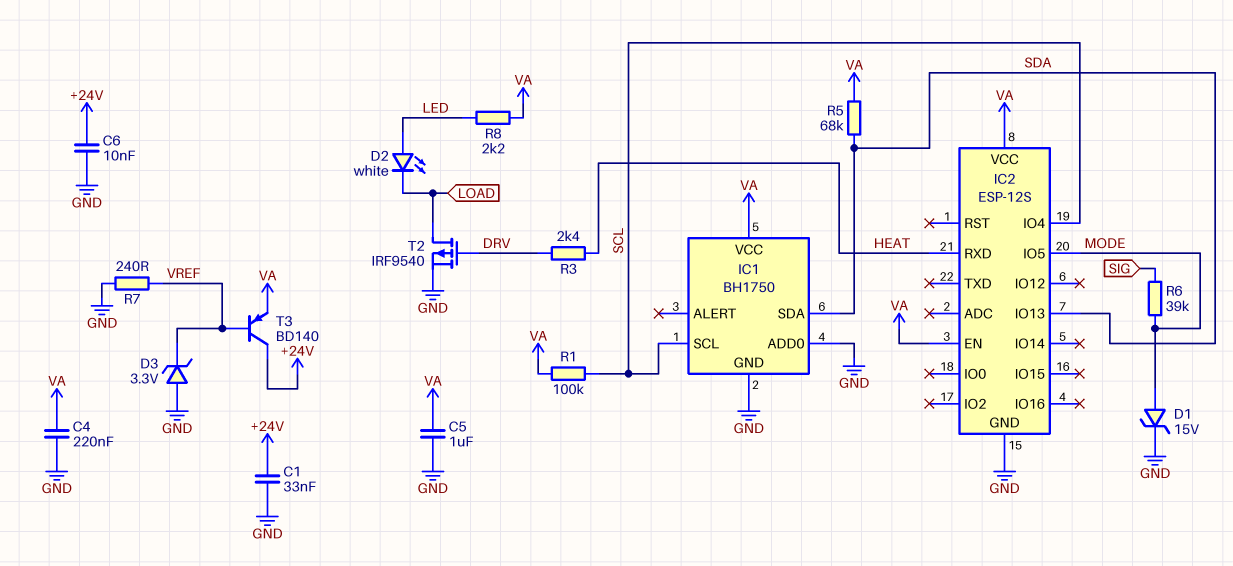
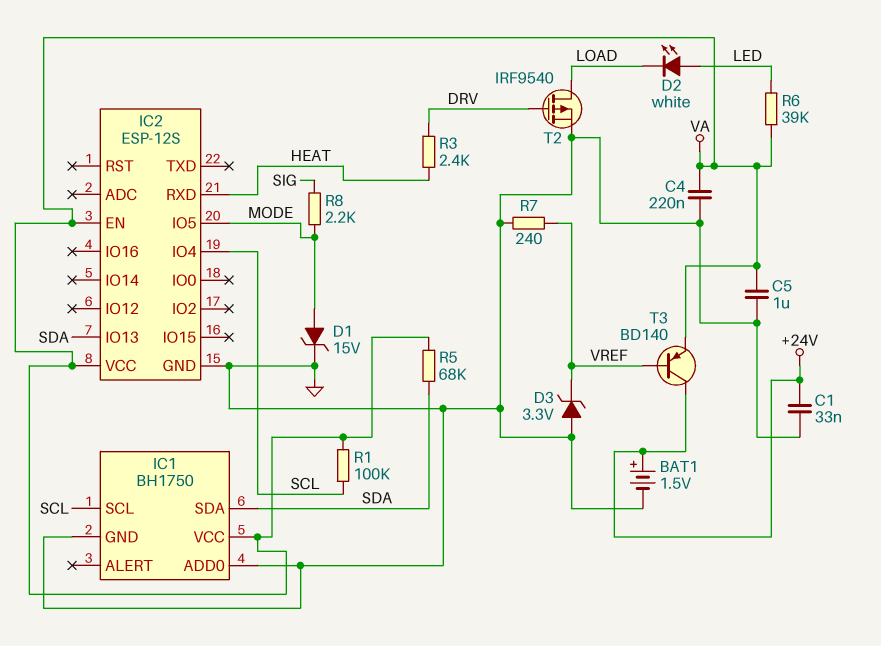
BAT1: none -> 1.5V (plus +24V, minus GND)
C6: 10nF (+24V, GND) -> none
R6: 39k (MODE, SIG) -> 39k (LED, VA)
R8: 2.2k (LED, VA) -> 2.2k (MODE, SIG)

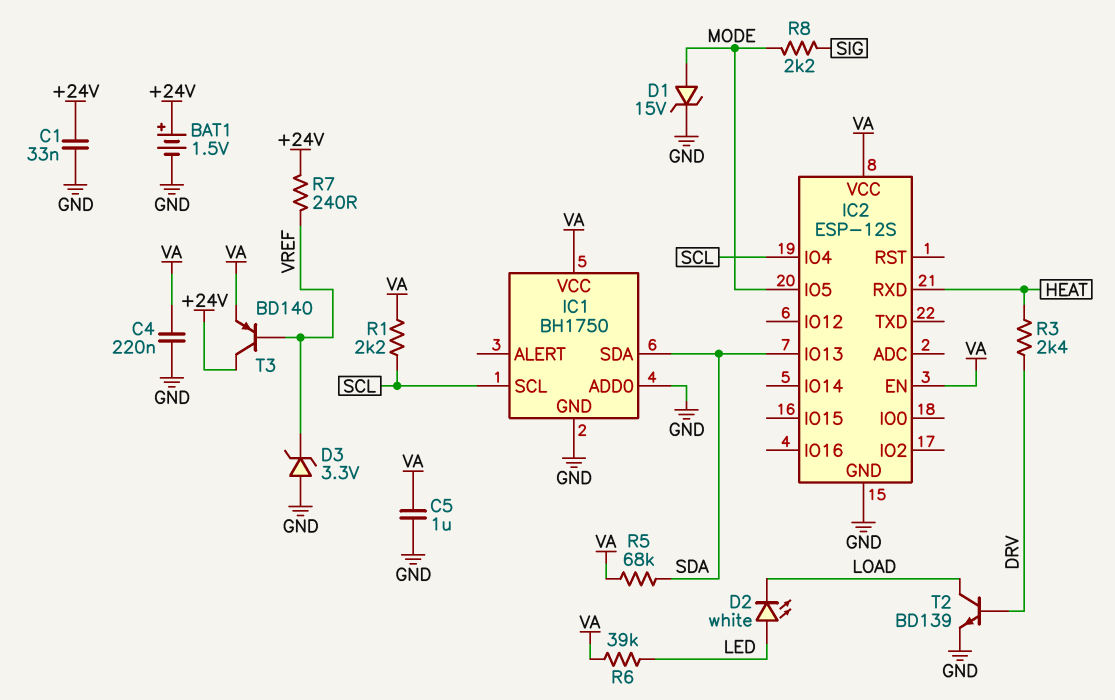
R1: 100k (SCL, VA) -> 2.2k (SCL, VA)
R7: 240 (GND, VREF) -> 240 (+24V, VREF)
T2: PMOS IRF9540 (G DRV, D LOAD, S GND) -> NPN BD139 (B DRV, C LOAD, E GND)

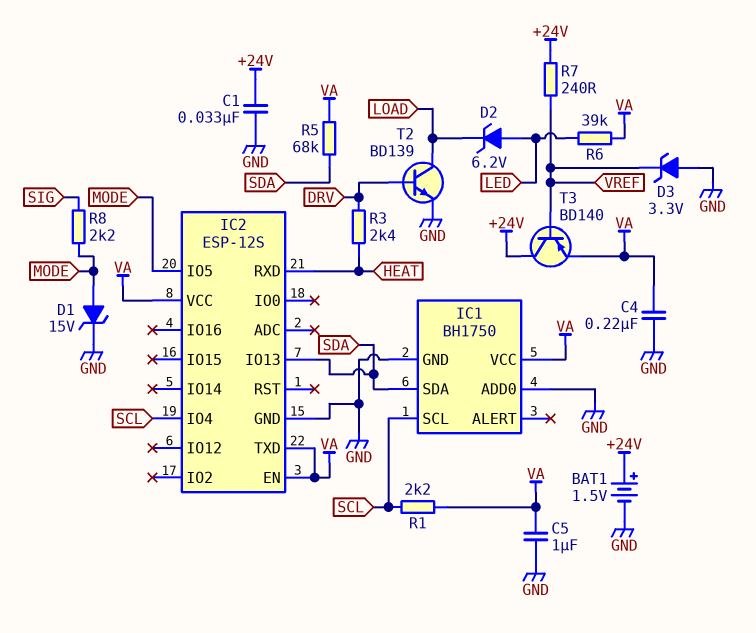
D2: LED white (A LED, K LOAD) -> zener 6.2V (A LED, K LOAD)
IC2 pin TXD: none -> VA

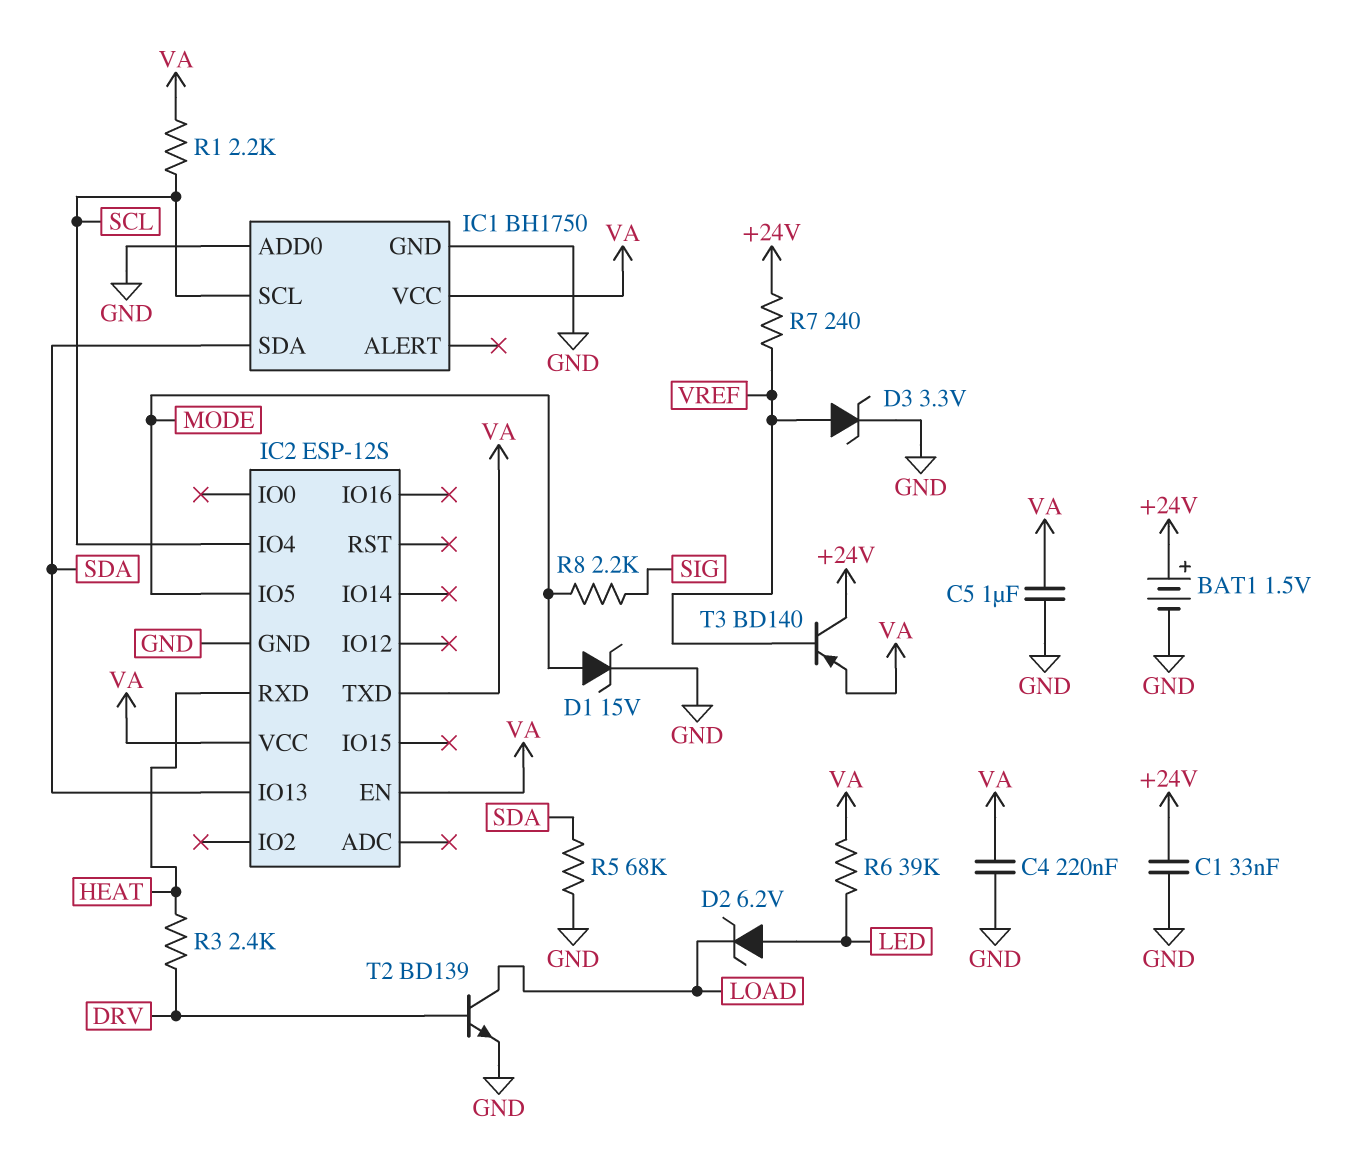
D3: zener 3.3V (A GND, K VREF) -> zener 3.3V (A VREF, K GND)
R5: 68k (SDA, VA) -> 68k (GND, SDA)

